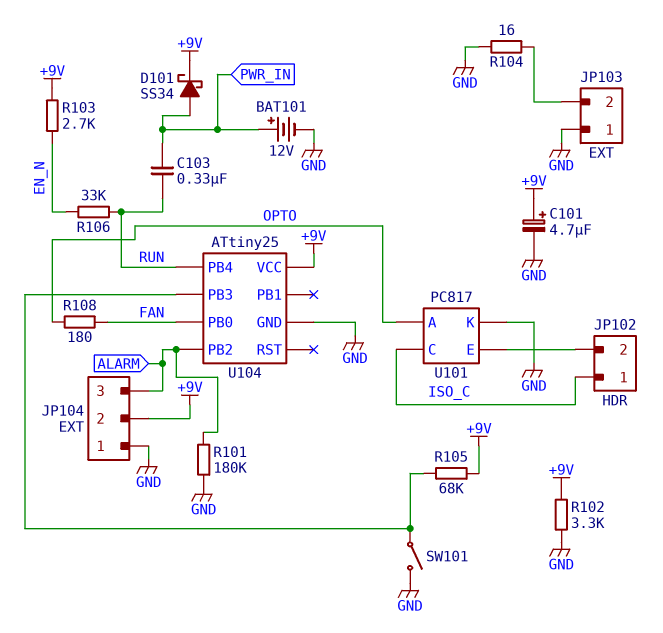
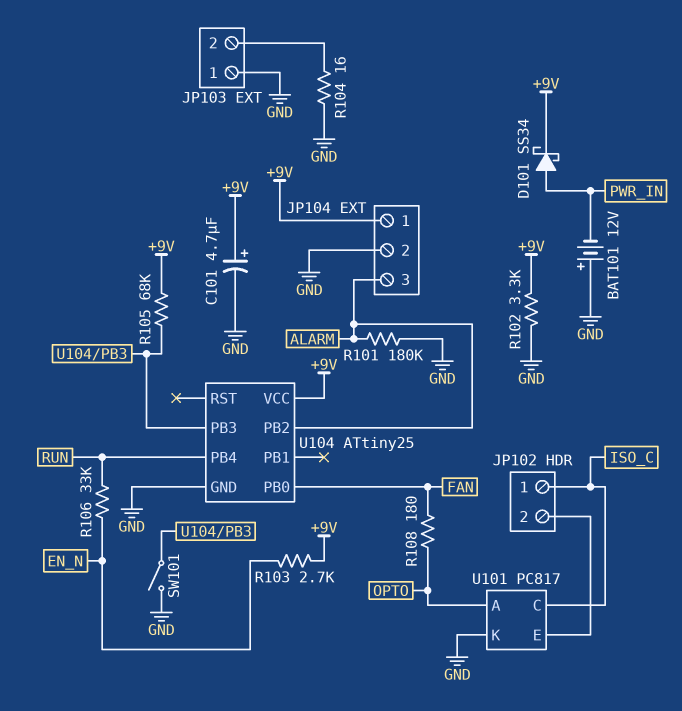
BAT101: 12V (plus PWR_IN, minus GND) -> 12V (plus GND, minus PWR_IN)
C103: 330nF (PWR_IN, RUN) -> none
JP104 pin 1: GND -> +9V
JP104 pin 2: +9V -> GND

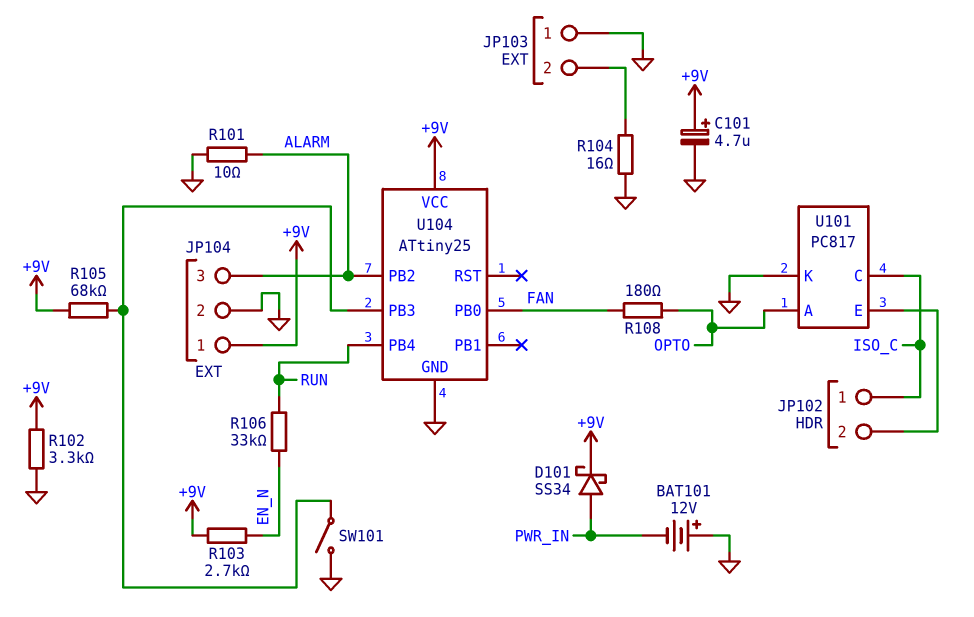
R101: 180k (ALARM, GND) -> 10 (ALARM, GND)

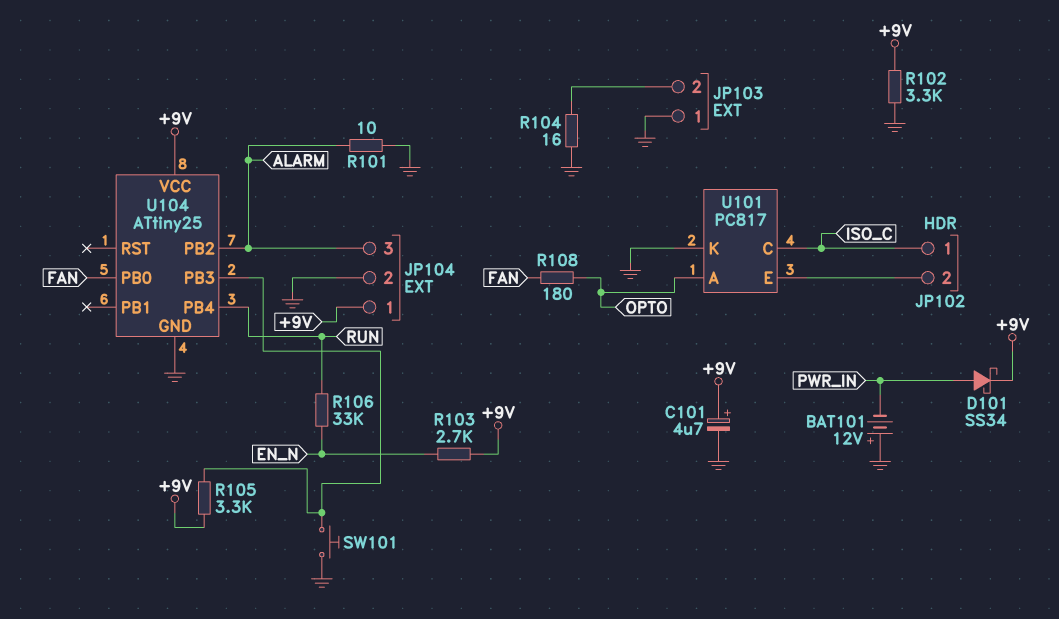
R105: 68k (+9V, U104/PB3) -> 3.3k (+9V, U104/PB3)
SW101: switch (GND, U104/PB3) -> button (GND, U104/PB3)

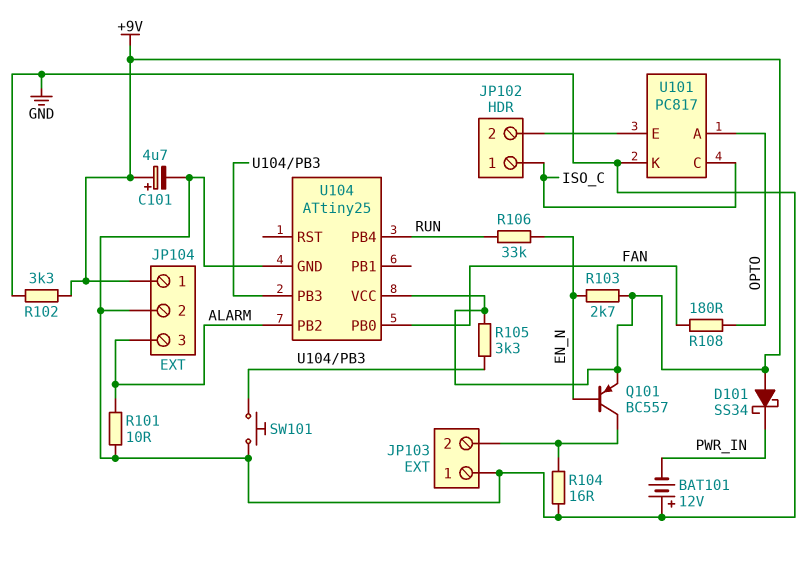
D101: schottky SS34 (A PWR_IN, K +9V) -> schottky SS34 (A +9V, K PWR_IN)
Q101: none -> PNP BC557 (B EN_N, C JP103/2, E +9V)

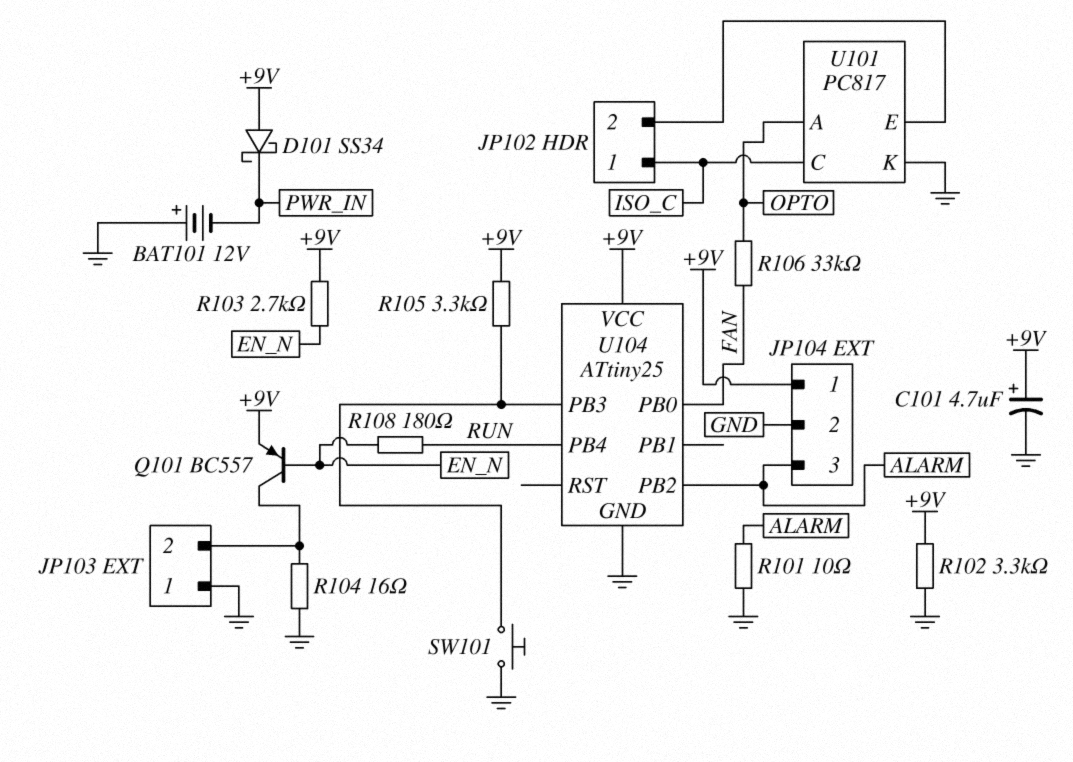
R106: 33k (EN_N, RUN) -> 33k (FAN, OPTO)
R108: 180 (FAN, OPTO) -> 180 (EN_N, RUN)

